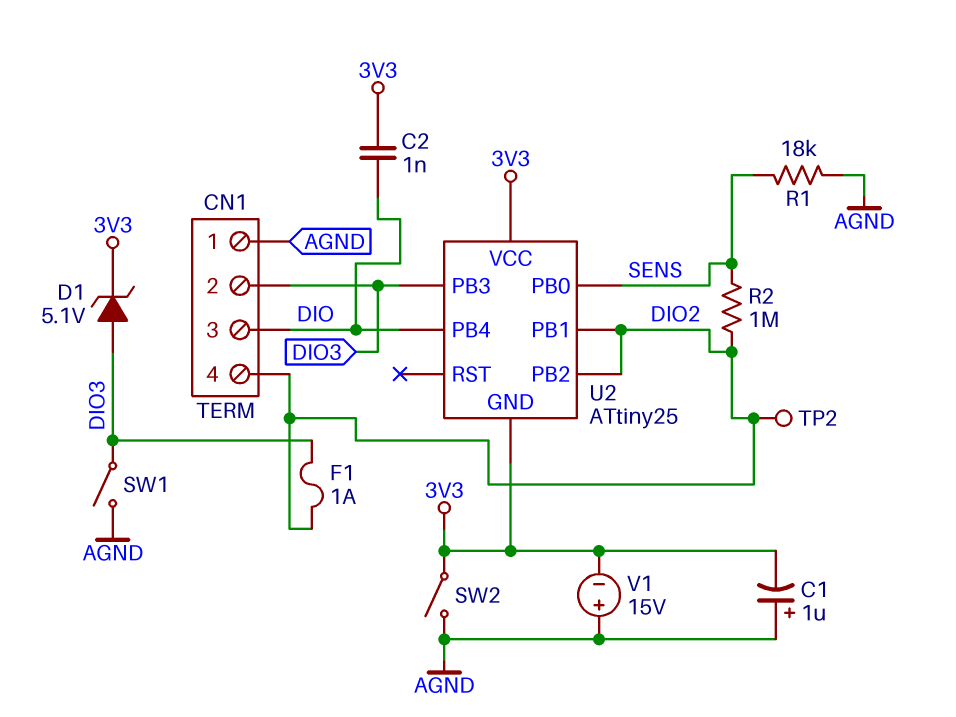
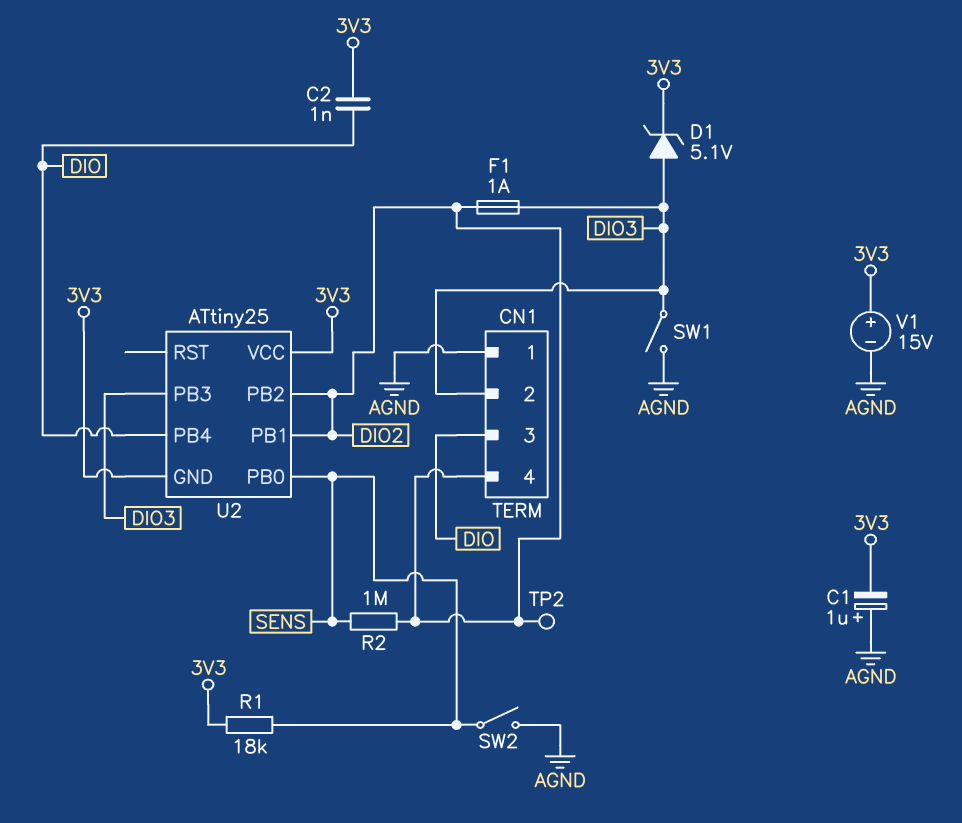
R1: 18k (AGND, SENS) -> 18k (3V3, SENS)
SW2: switch (3V3, AGND) -> switch (AGND, SENS)
V1: 15V (plus AGND, minus 3V3) -> 15V (plus 3V3, minus AGND)

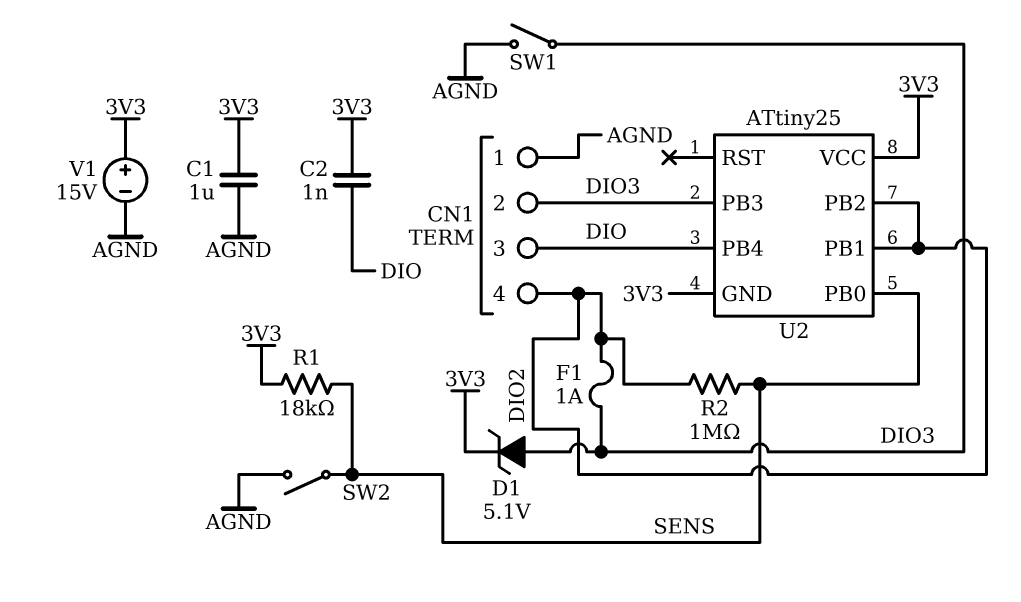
C1: 1uF (plus AGND, minus 3V3) -> 1uF (3V3, AGND)
TP2: test point (DIO2) -> none

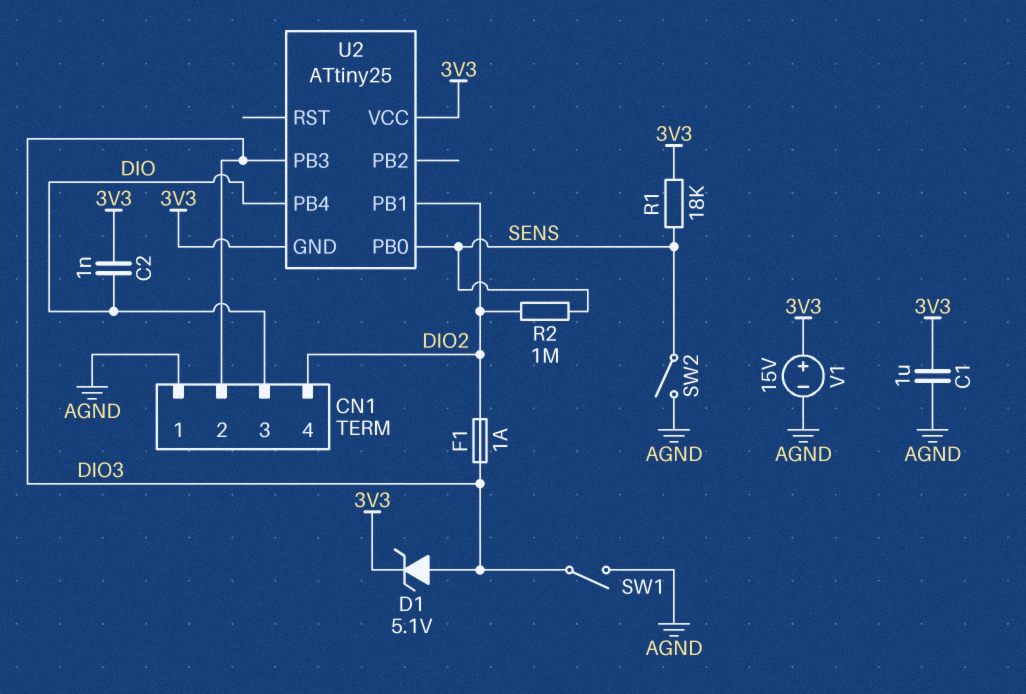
U2 pin PB2: DIO2 -> none

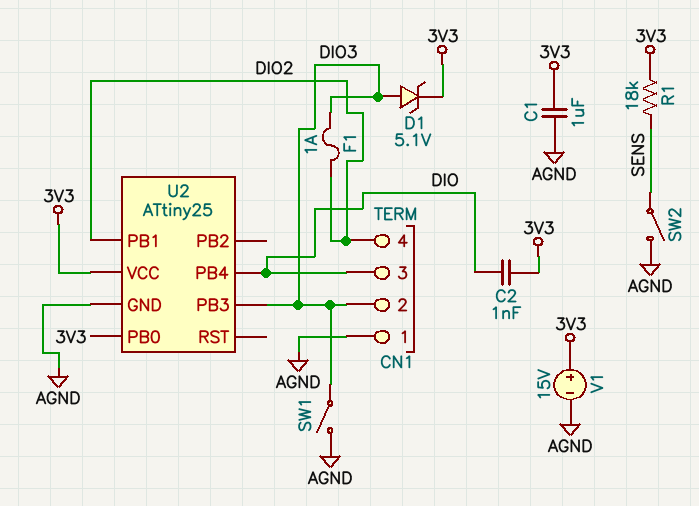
R2: 1M (DIO2, SENS) -> none
U2 pin GND: 3V3 -> AGND
U2 pin PB0: SENS -> 3V3

